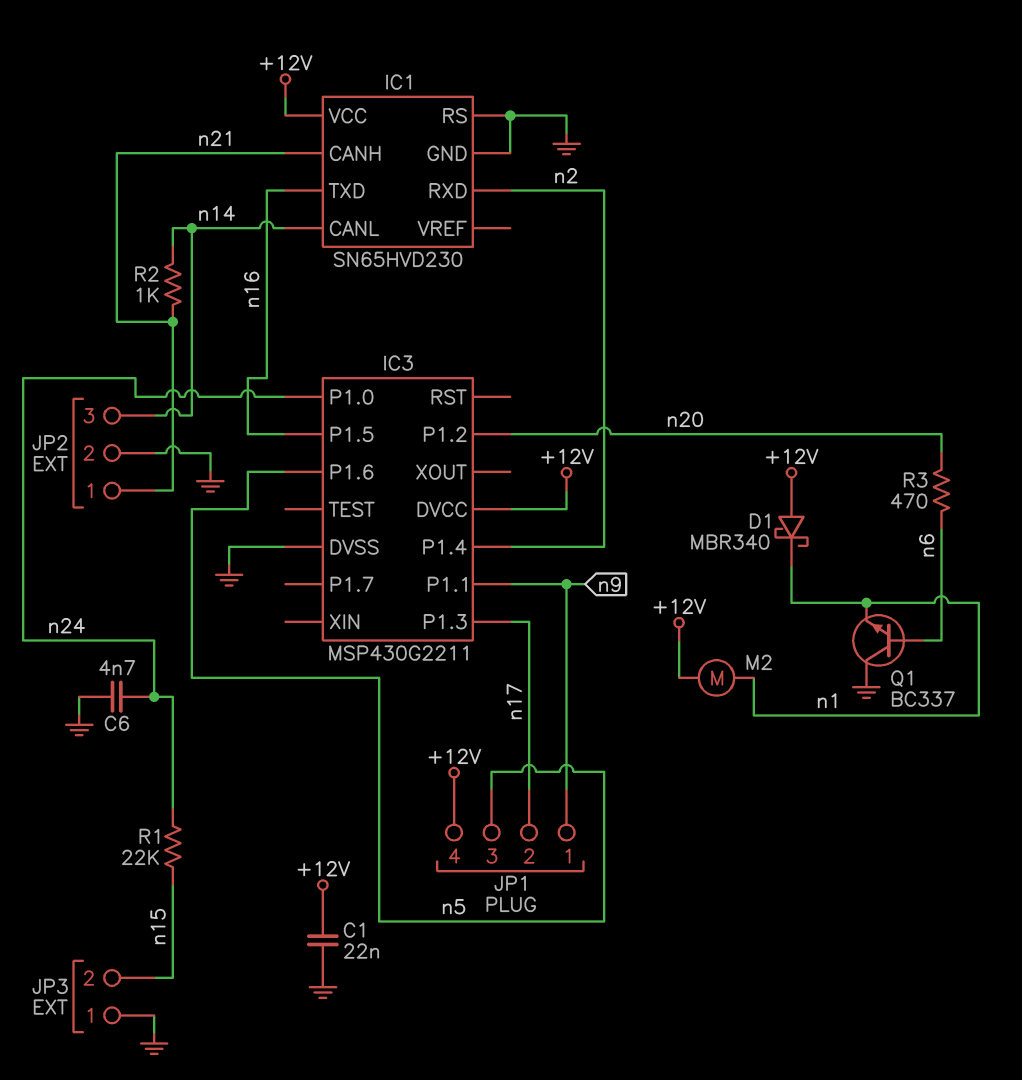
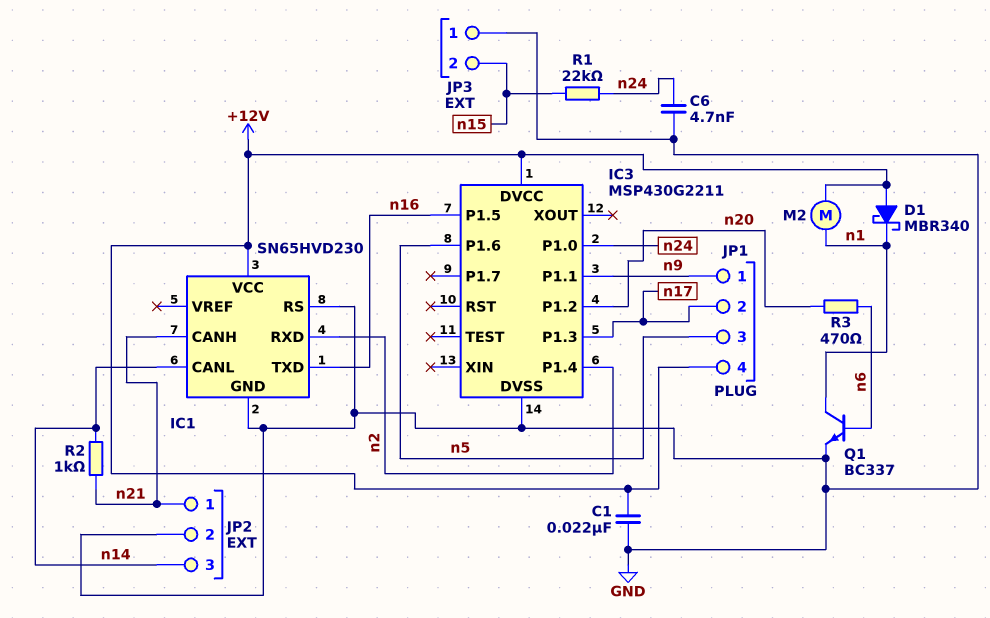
Q1: NPN BC337 (B n6, C GND, E n1) -> NPN BC337 (B n6, C n1, E GND)

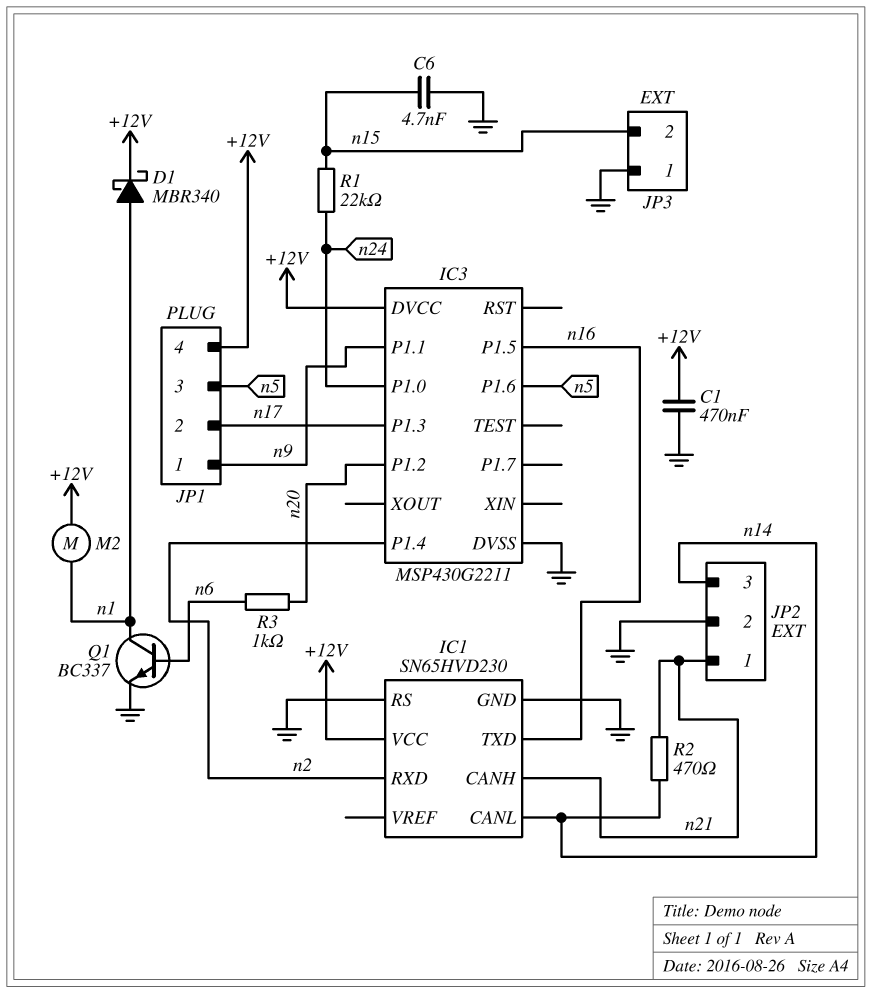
C1: 22nF (+12V, GND) -> 470nF (+12V, GND)
C6: 4.7nF (GND, n24) -> 4.7nF (GND, n15)
D1: schottky MBR340 (A +12V, K n1) -> schottky MBR340 (A n1, K +12V)
R2: 1k (n14, n21) -> 470 (n14, n21)
R3: 470 (n6, n20) -> 1k (n6, n20)

